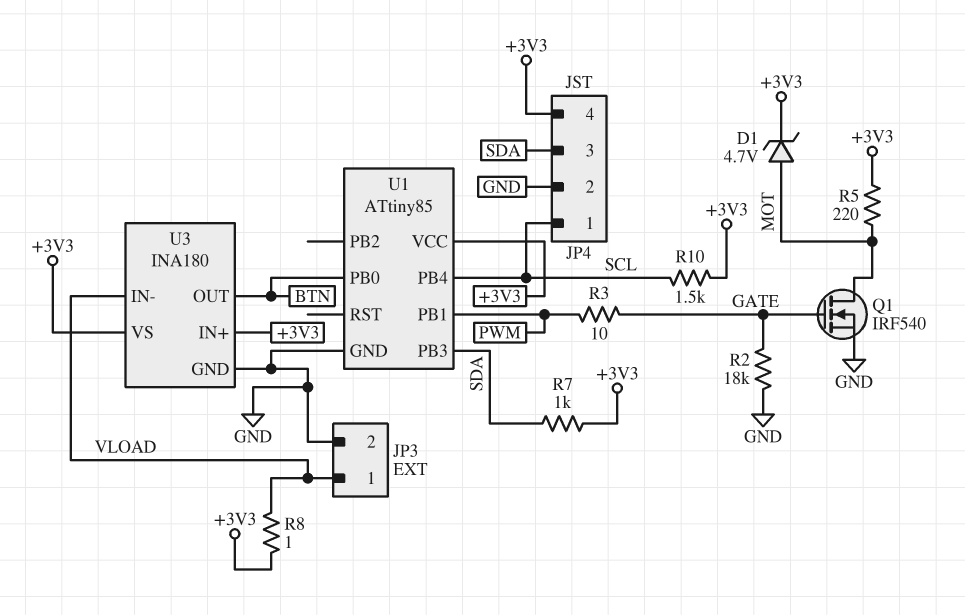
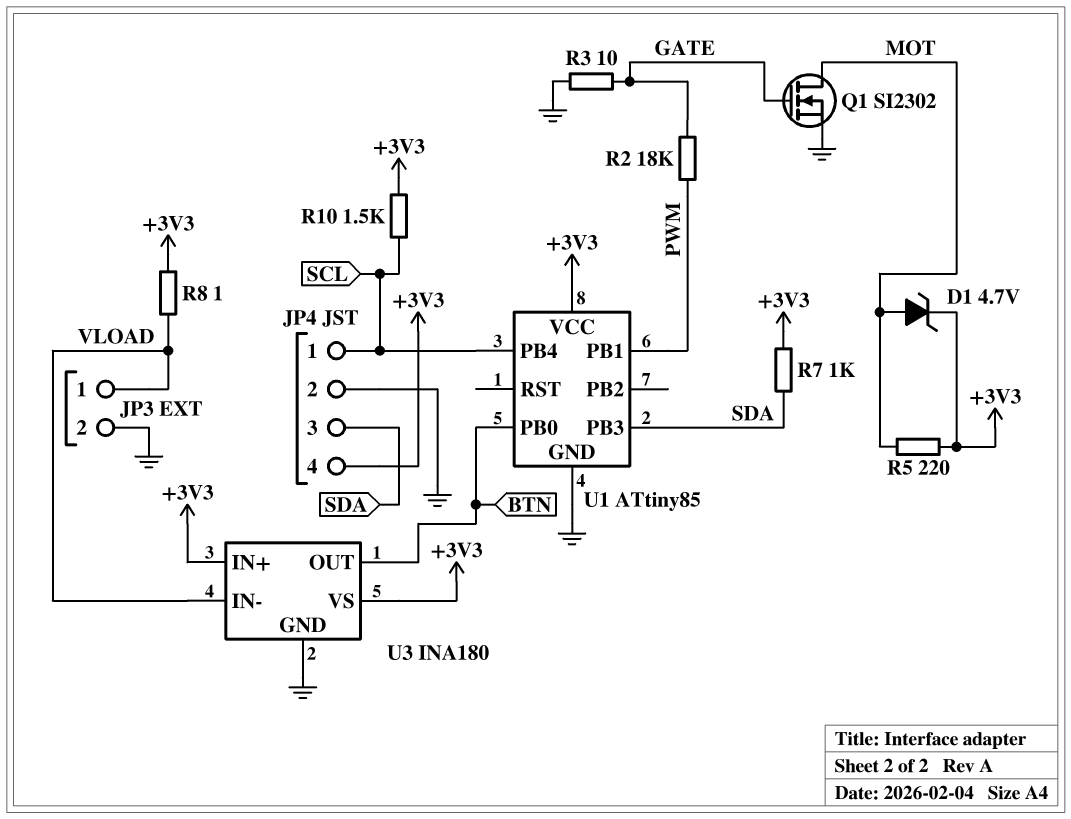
Q1: NMOS IRF540 (G GATE, D MOT, S GND) -> NMOS SI2302 (G GATE, D MOT, S GND)
R2: 18k (GATE, GND) -> 18k (GATE, PWM)
R3: 10 (GATE, PWM) -> 10 (GATE, GND)

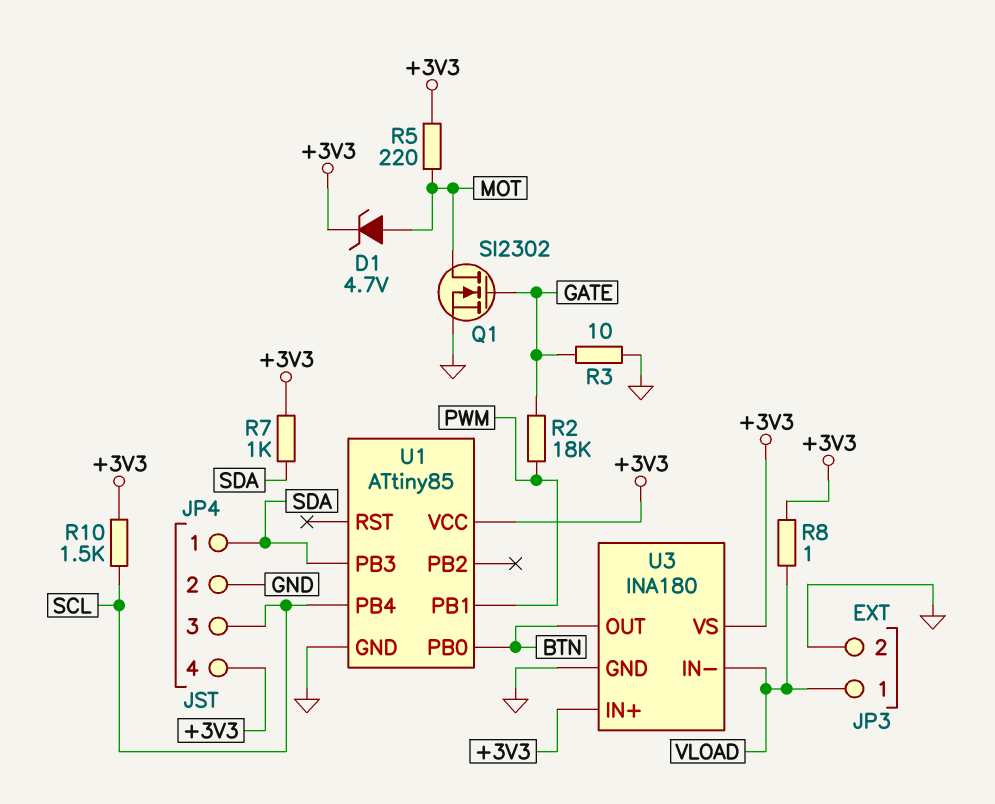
JP4 pin 1: SCL -> SDA
JP4 pin 3: SDA -> SCL

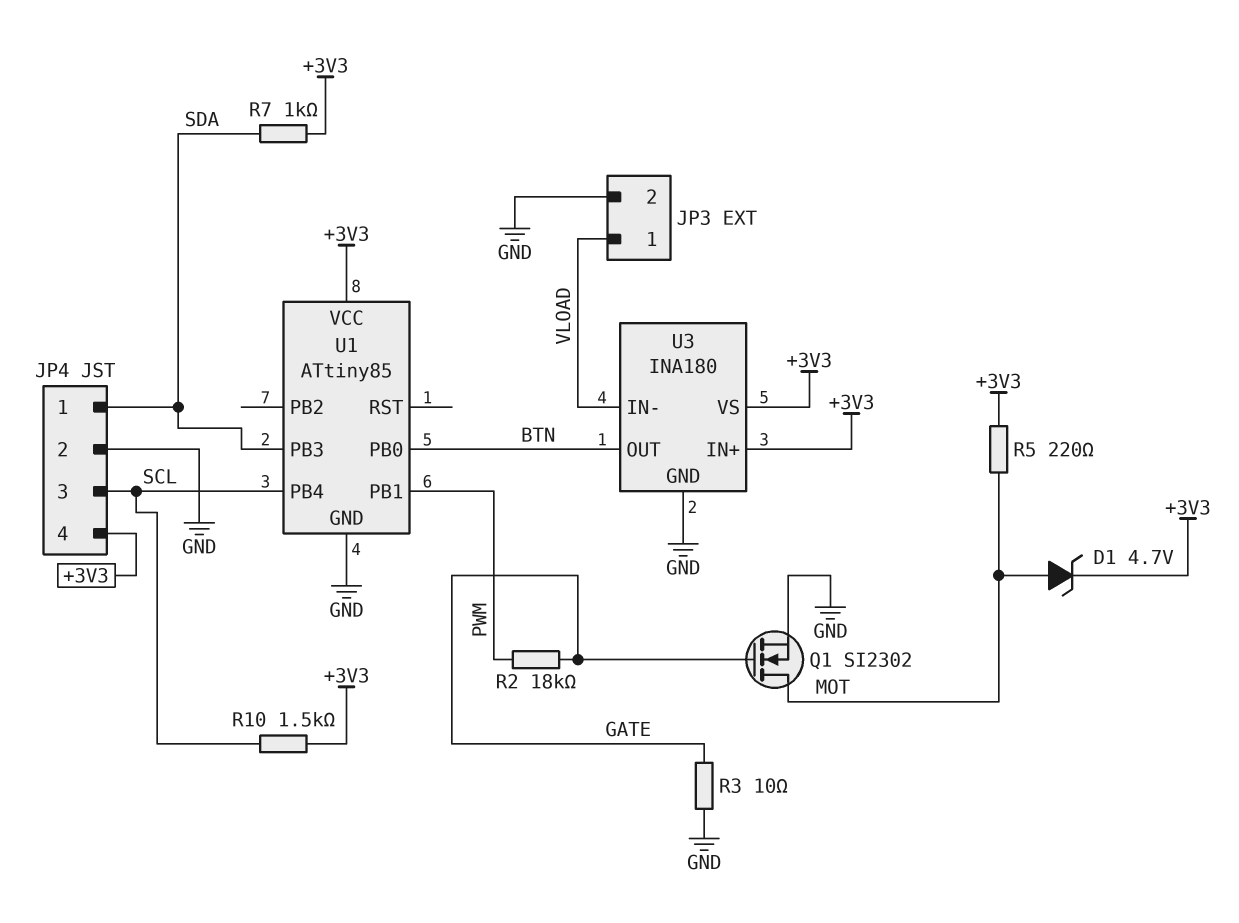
R8: 1 (+3V3, VLOAD) -> none

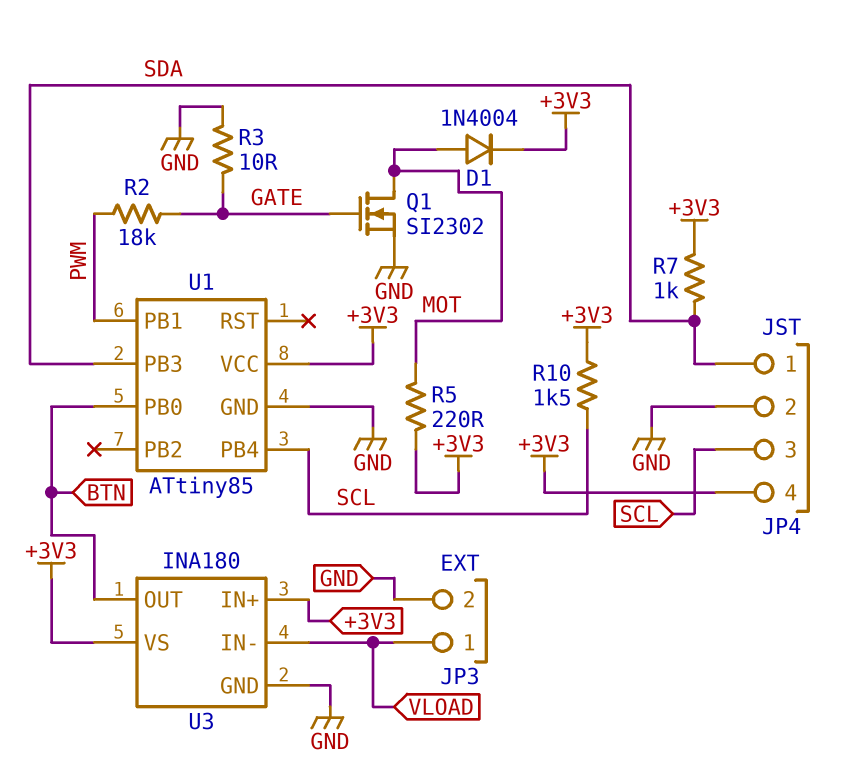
D1: zener 4.7V (A MOT, K +3V3) -> diode 1N4004 (A MOT, K +3V3)

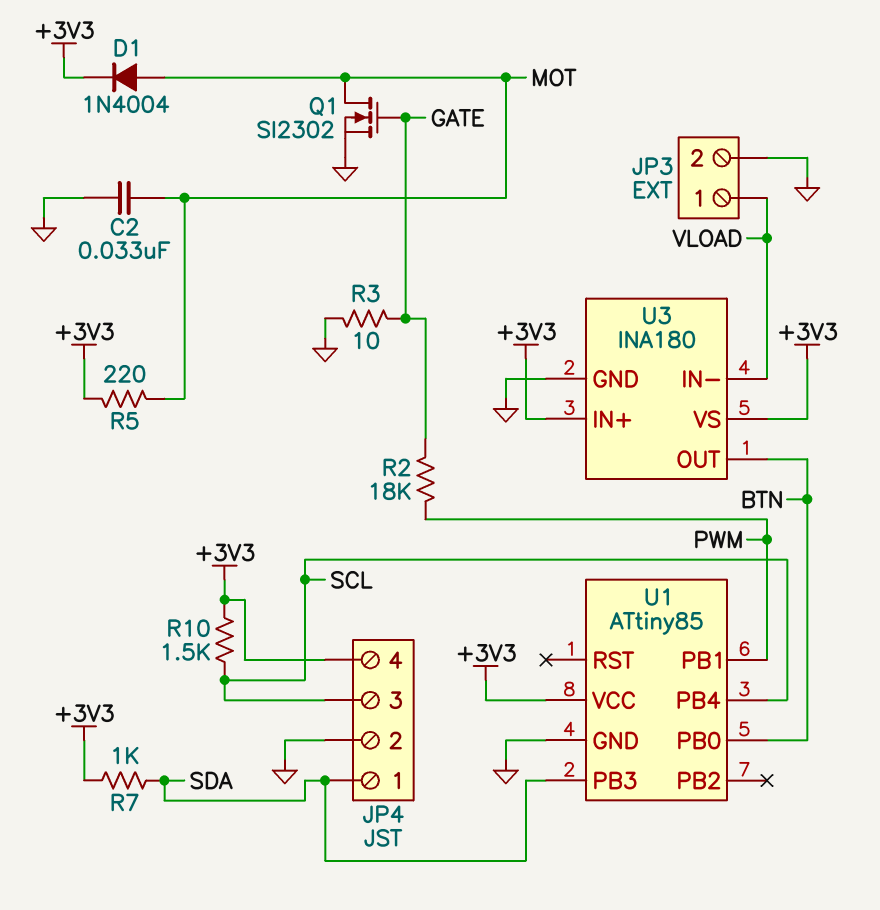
C2: none -> 33nF (GND, MOT)

